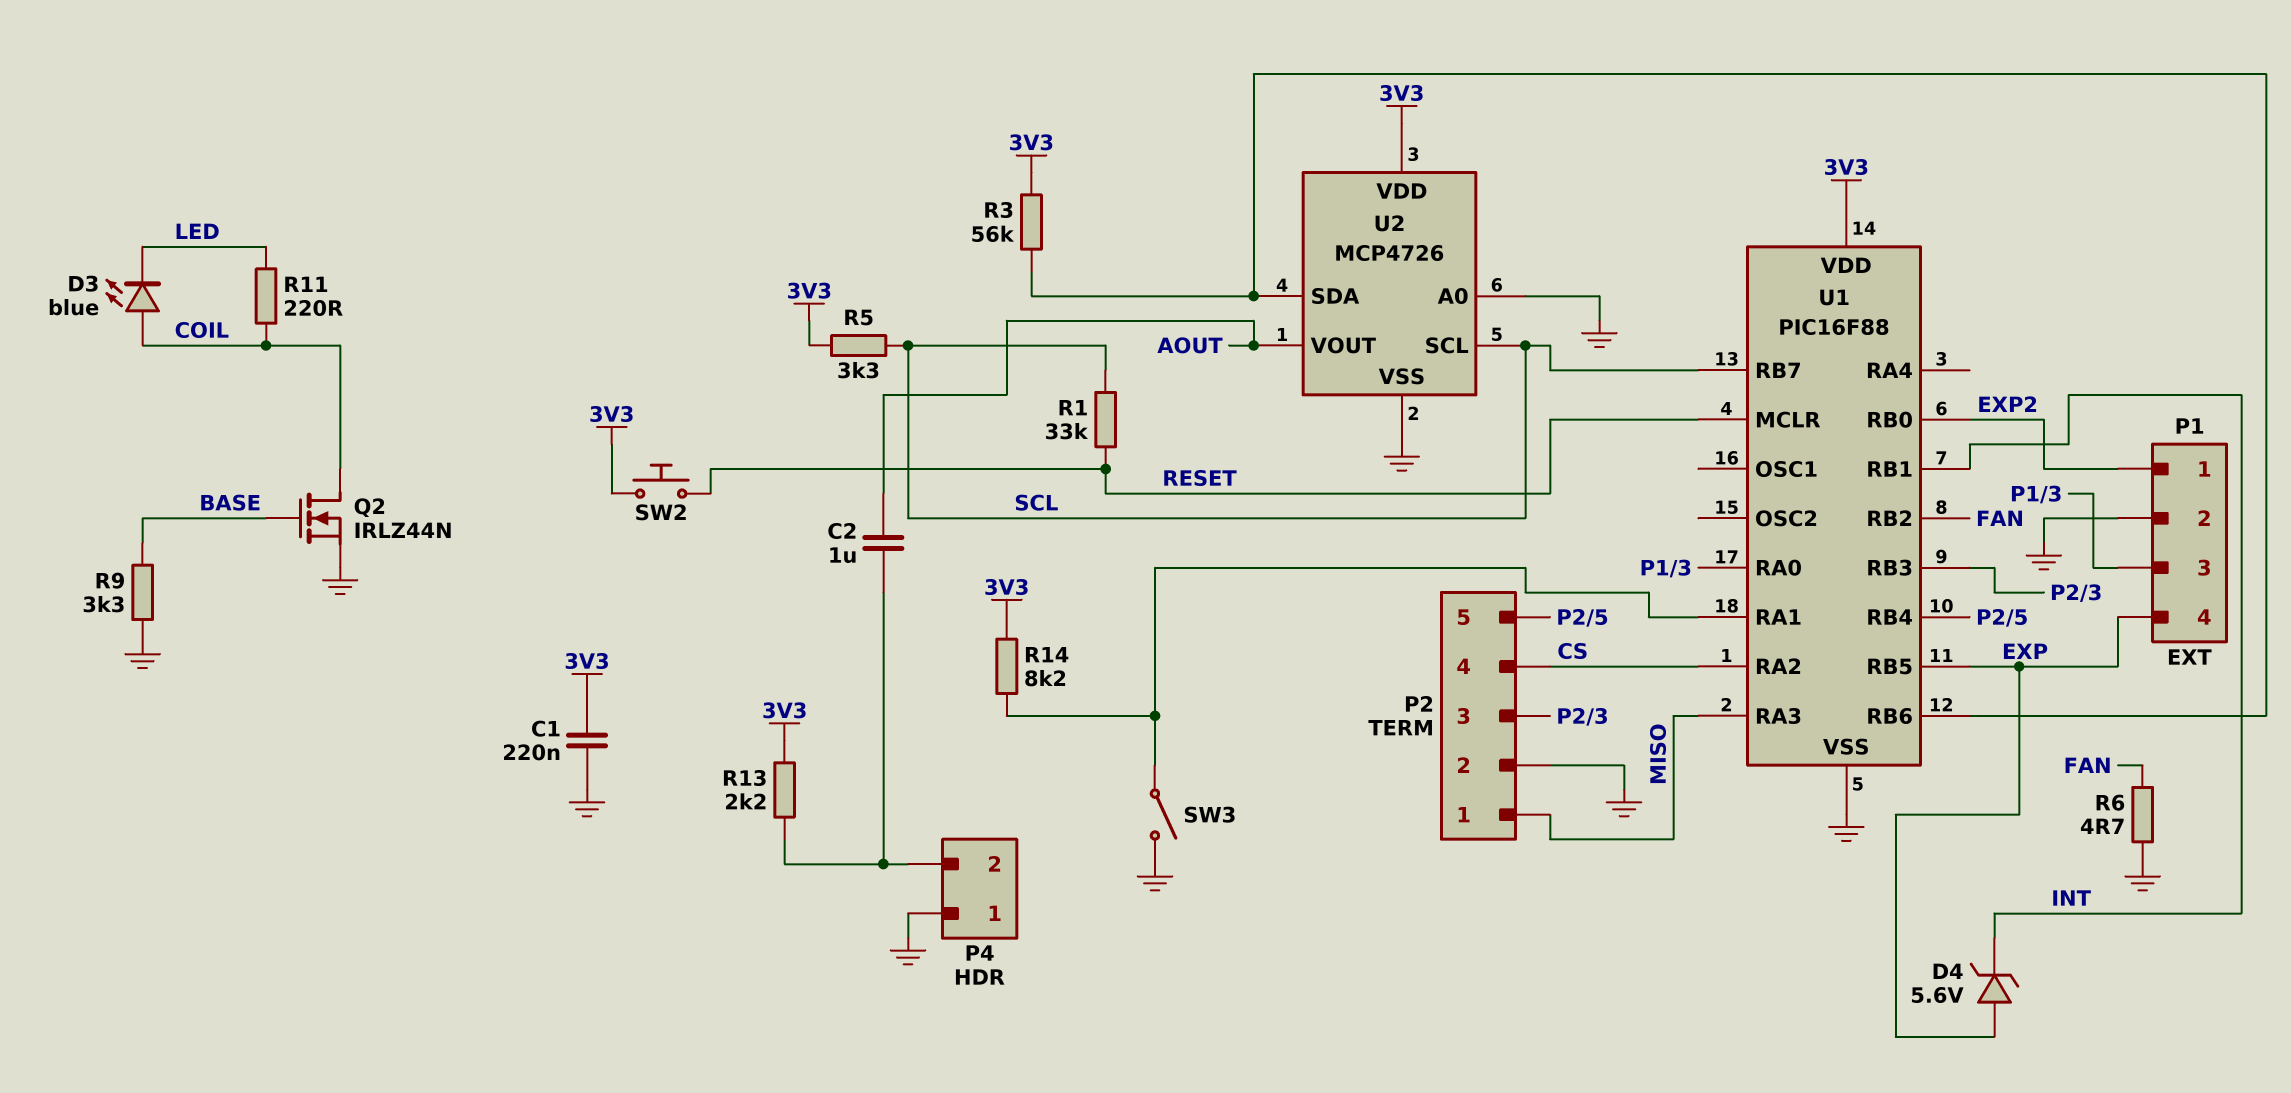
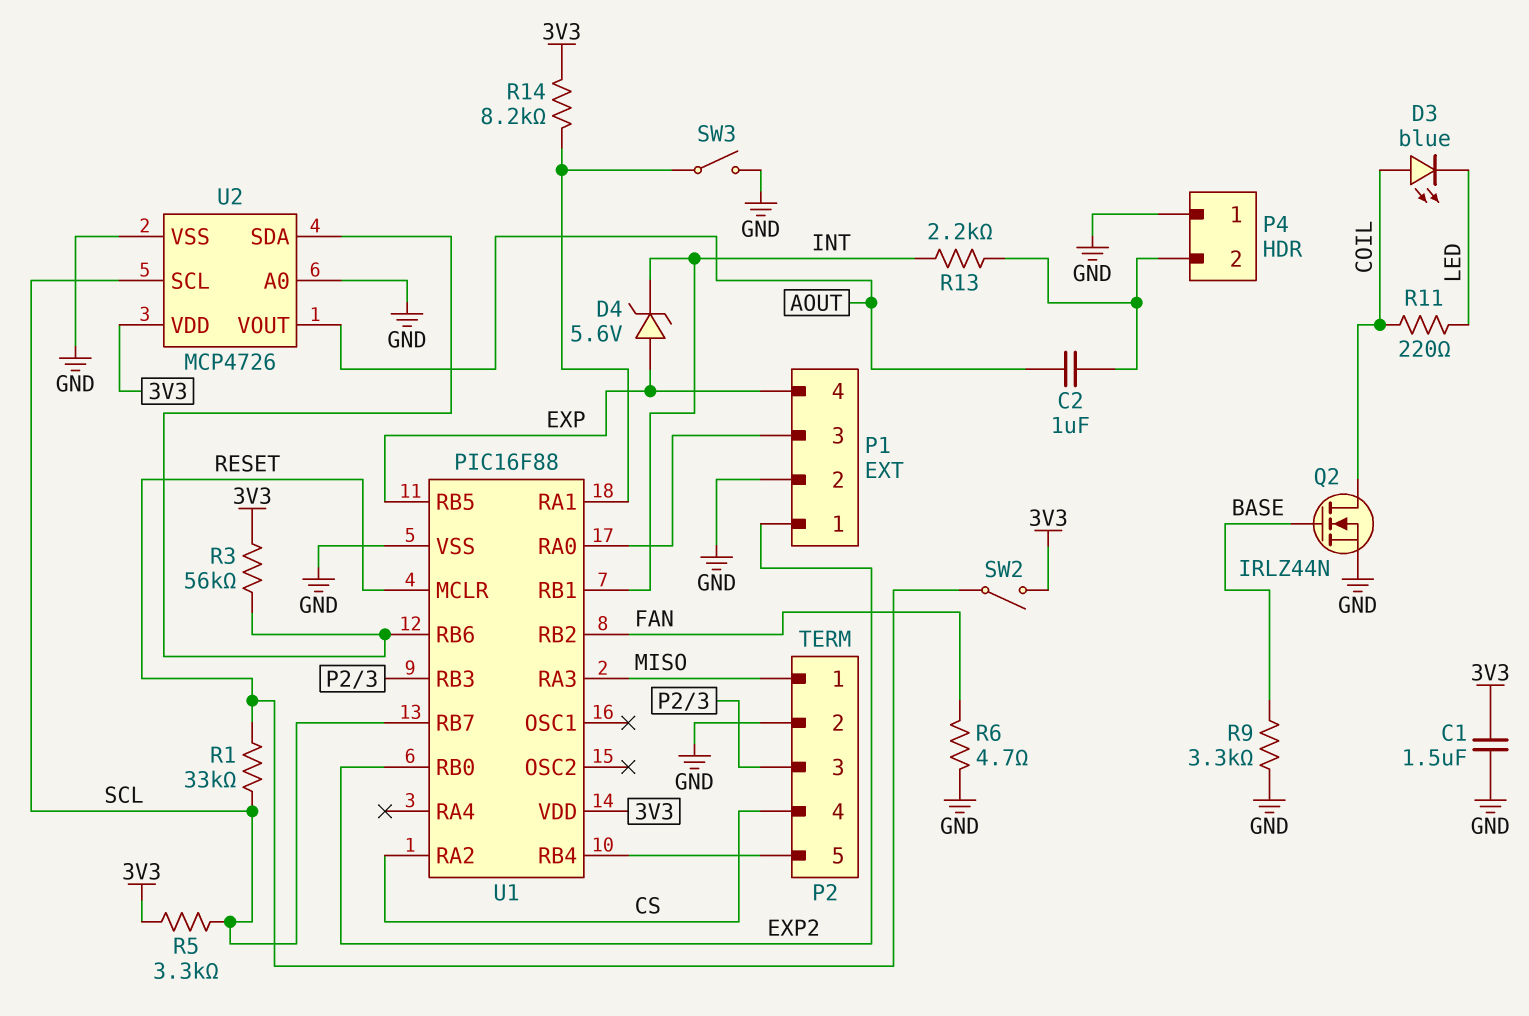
C1: 220nF (3V3, GND) -> 1.5uF (3V3, GND)
R13: 2.2k (3V3, P4/2) -> 2.2k (INT, P4/2)
SW2: button (3V3, RESET) -> switch (3V3, RESET)

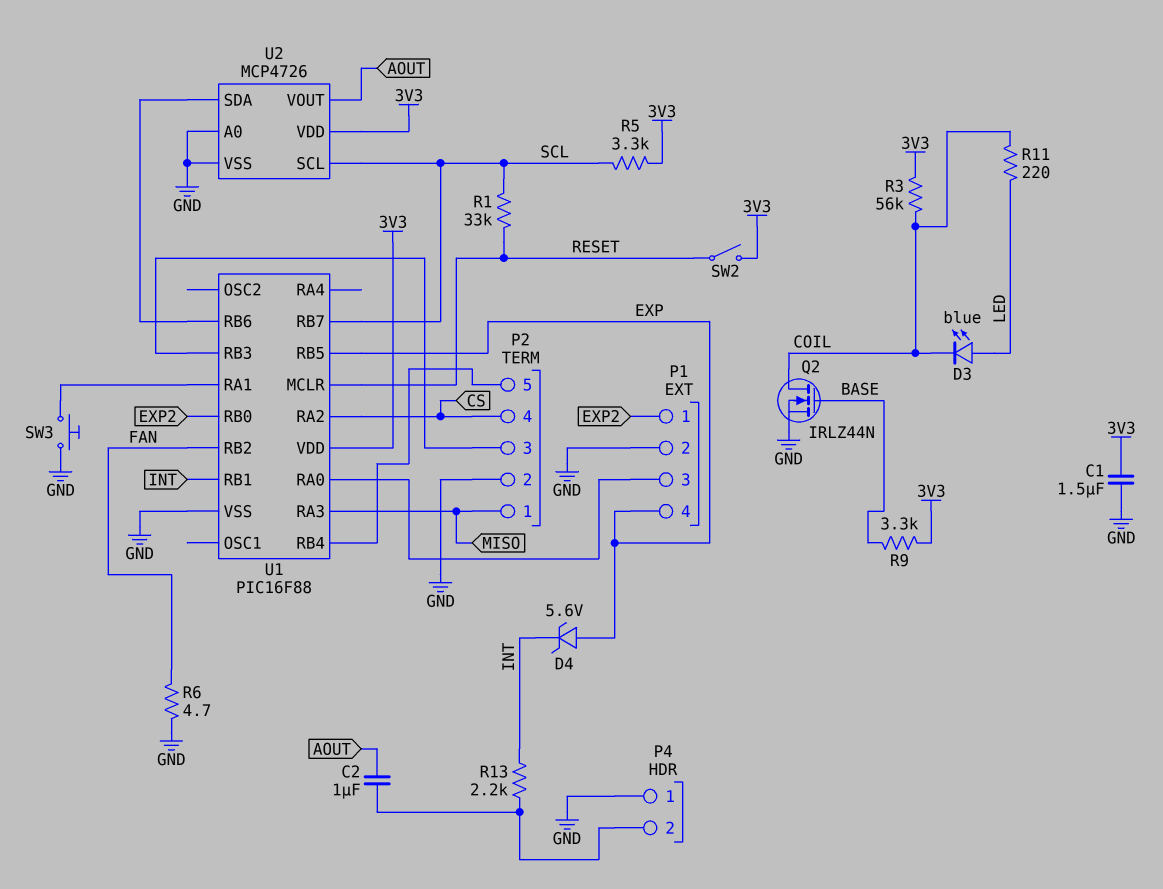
D3: LED blue (A COIL, K LED) -> LED blue (A LED, K COIL)
R3: 56k (3V3, U1/RB6) -> 56k (3V3, COIL)
R9: 3.3k (BASE, GND) -> 3.3k (3V3, BASE)
R14: 8.2k (3V3, U1/RA1) -> none
SW3: switch (GND, U1/RA1) -> button (GND, U1/RA1)

